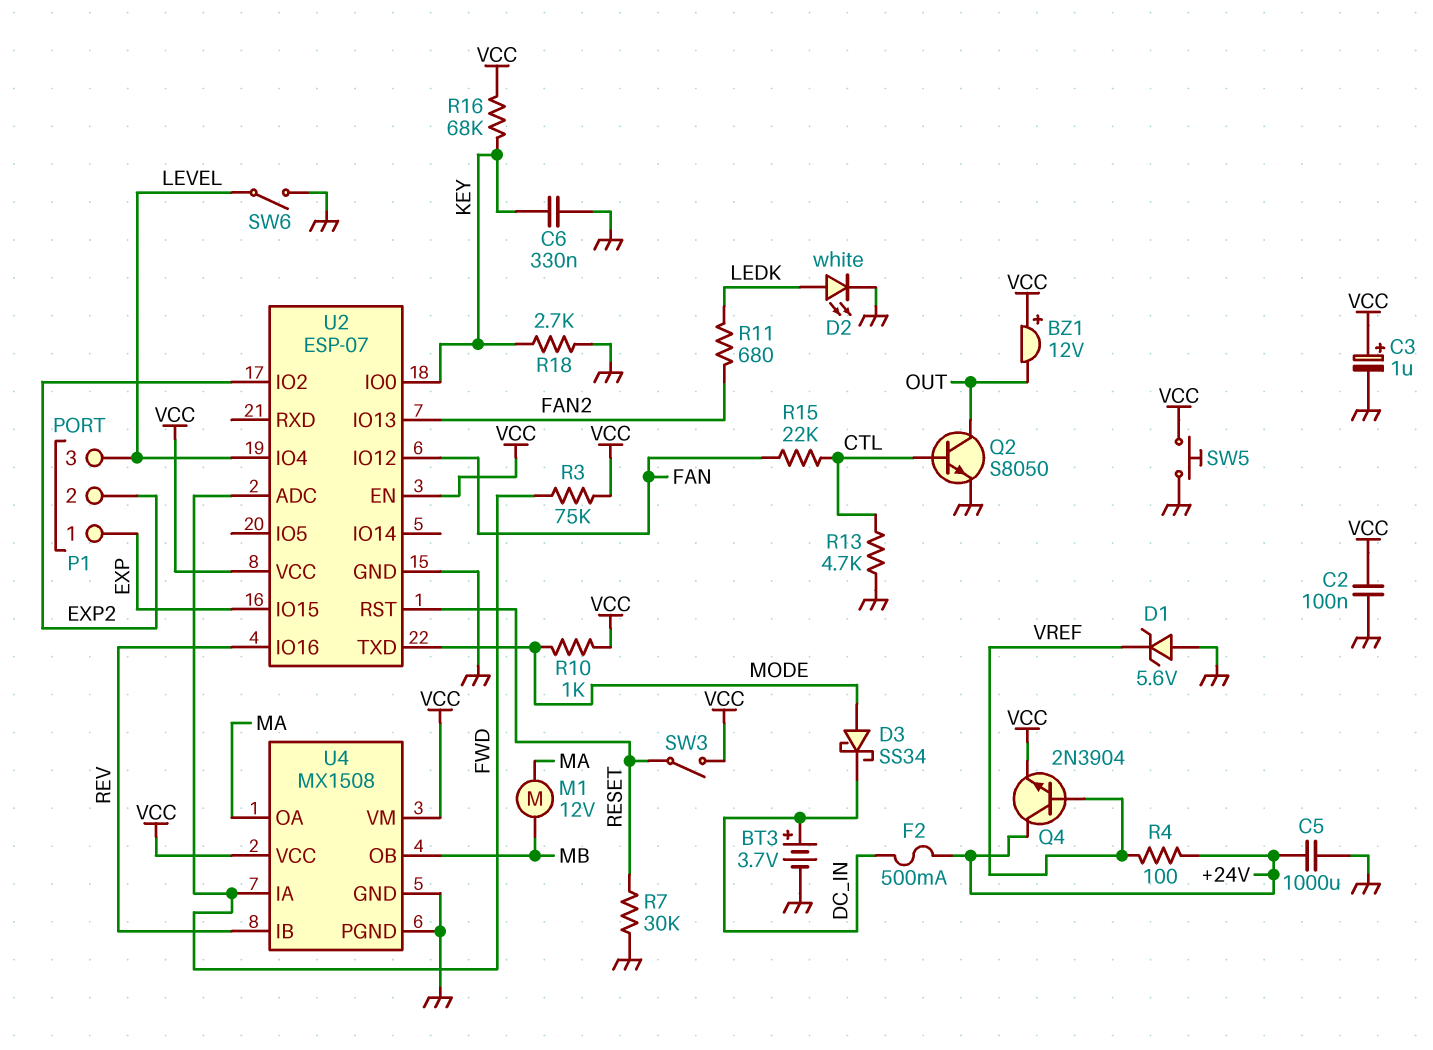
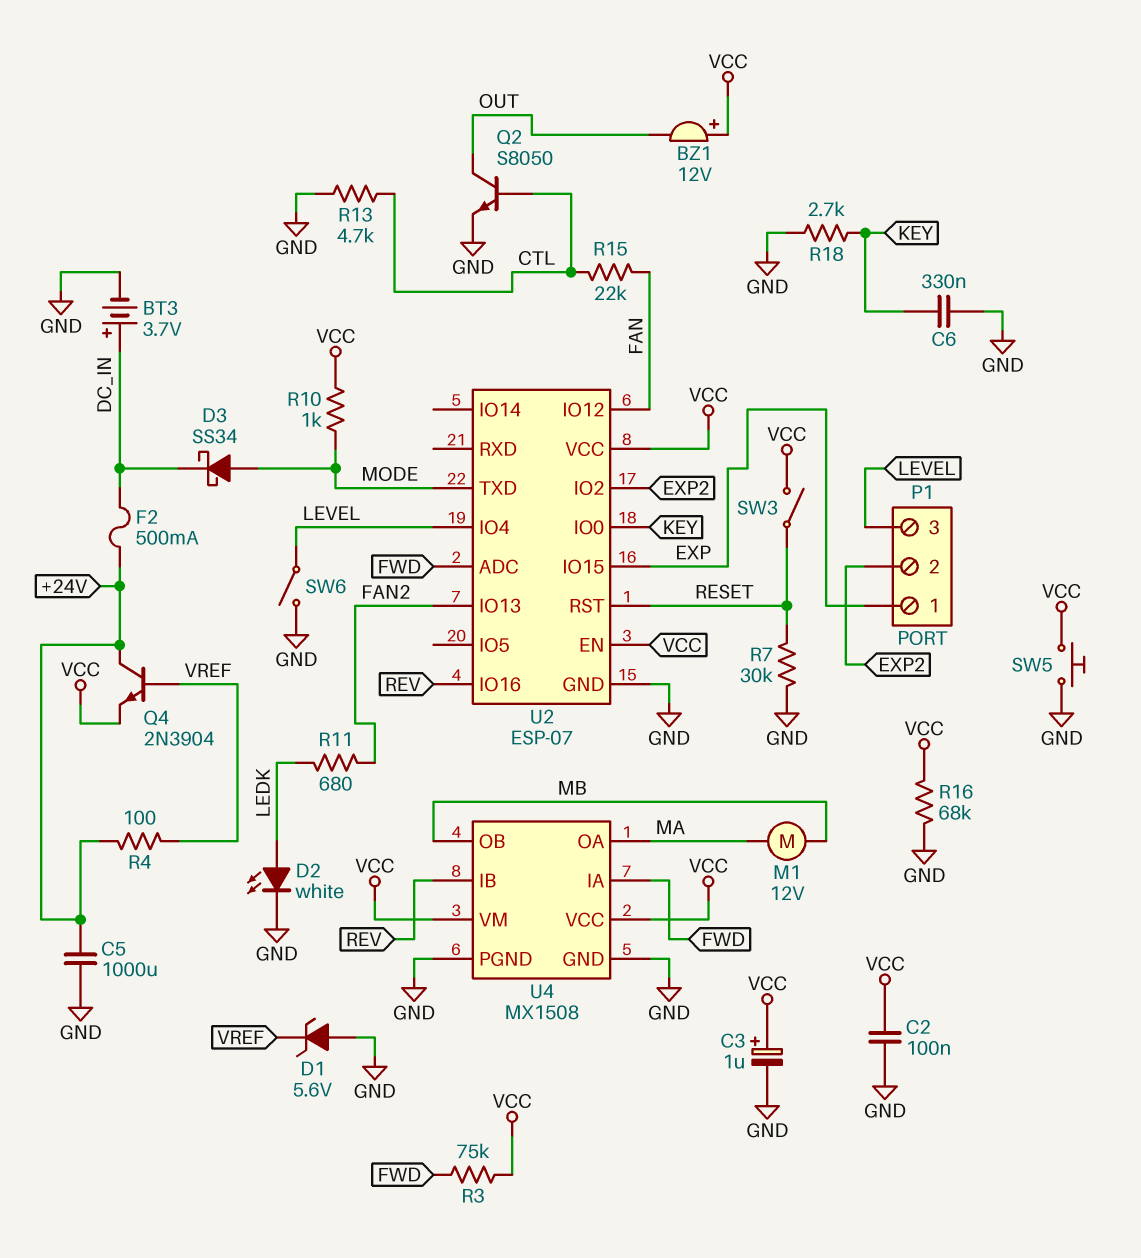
R16: 68k (KEY, VCC) -> 68k (GND, VCC)

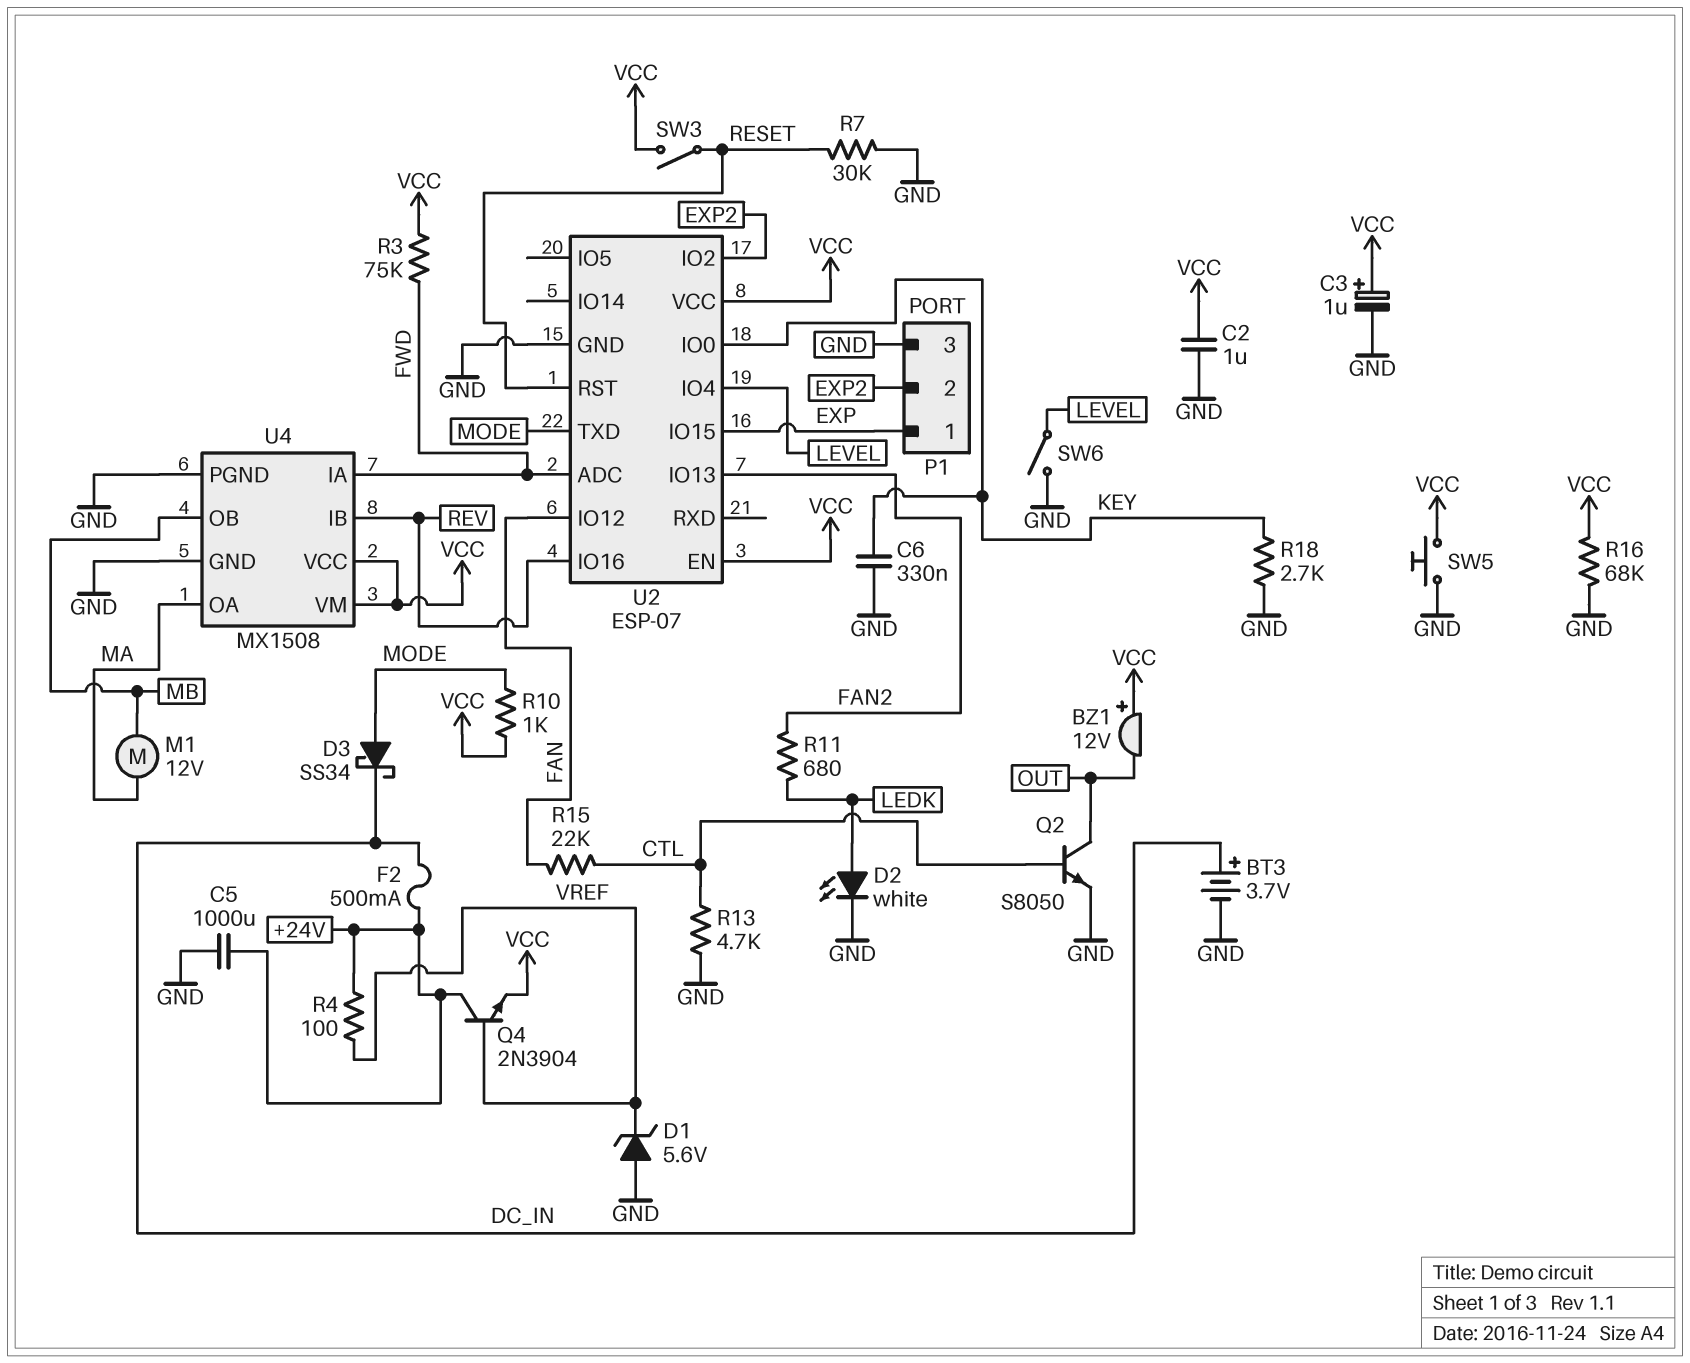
C2: 100nF (GND, VCC) -> 1uF (GND, VCC)
P1 pin 3: LEVEL -> GND

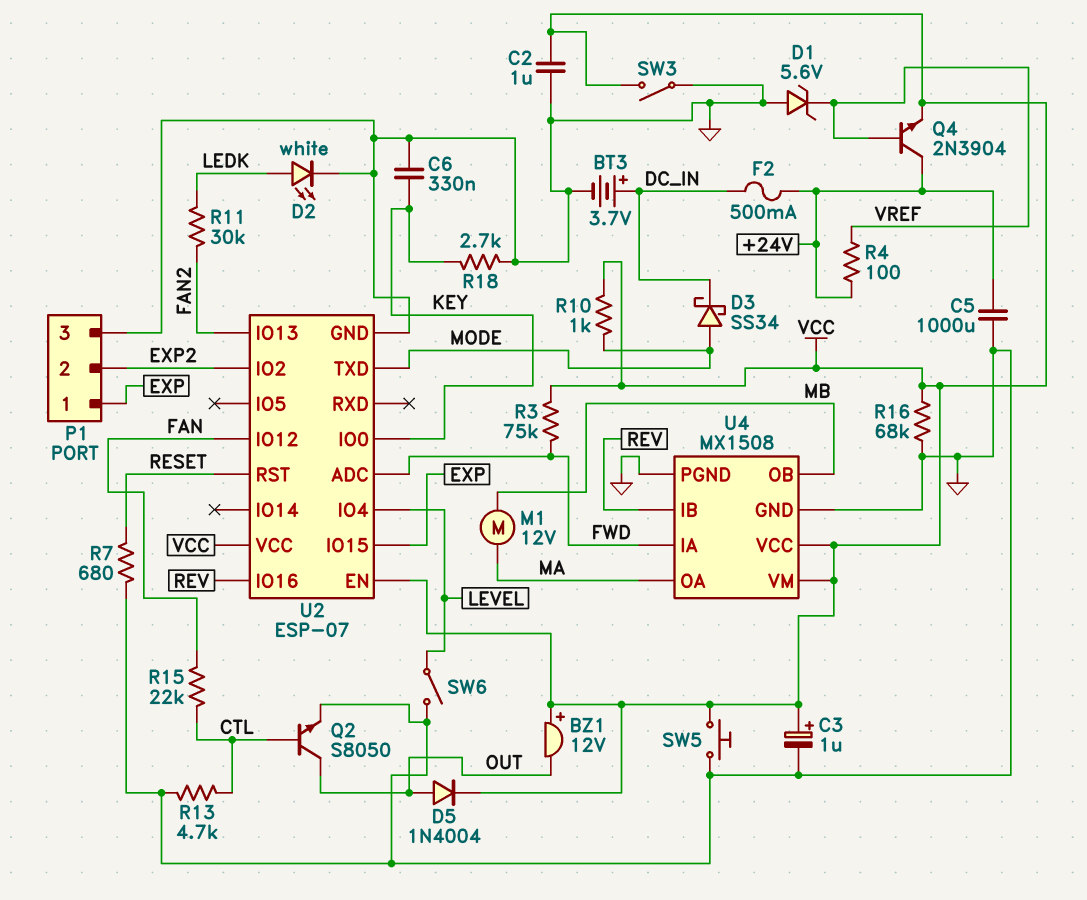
D5: none -> diode 1N4004 (A OUT, K VCC)
R7: 30k (GND, RESET) -> 680 (GND, RESET)
R11: 680 (FAN2, LEDK) -> 30k (FAN2, LEDK)
SW3: switch (RESET, VCC) -> switch (GND, VCC)

